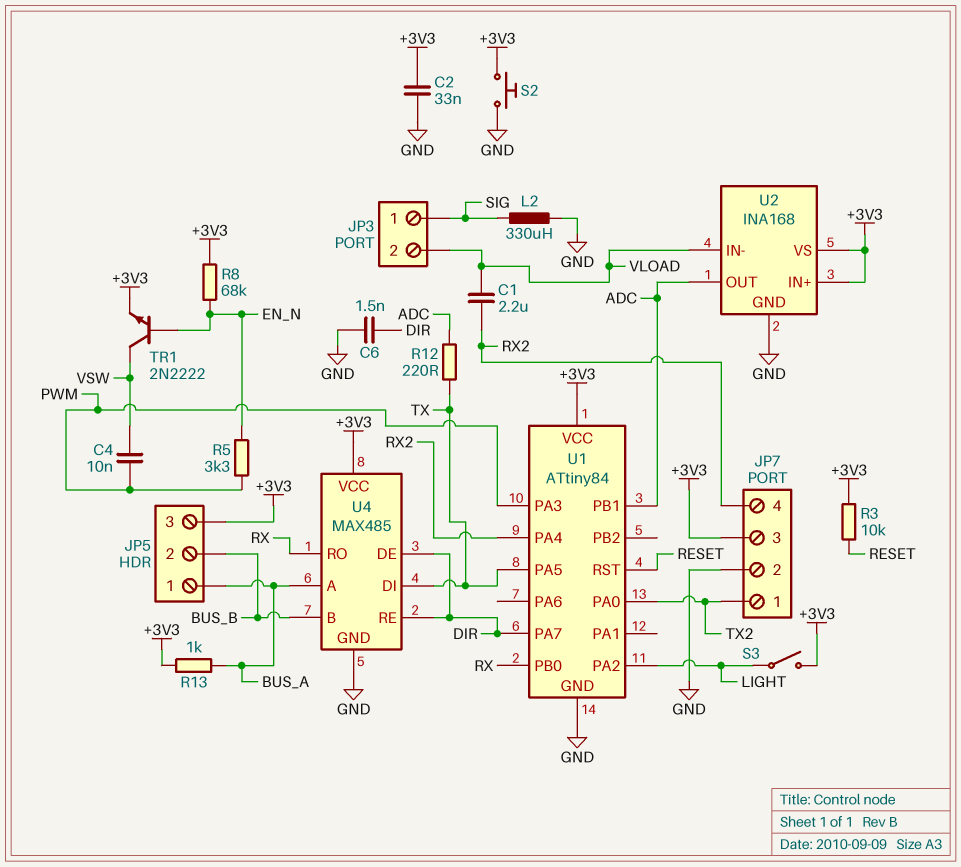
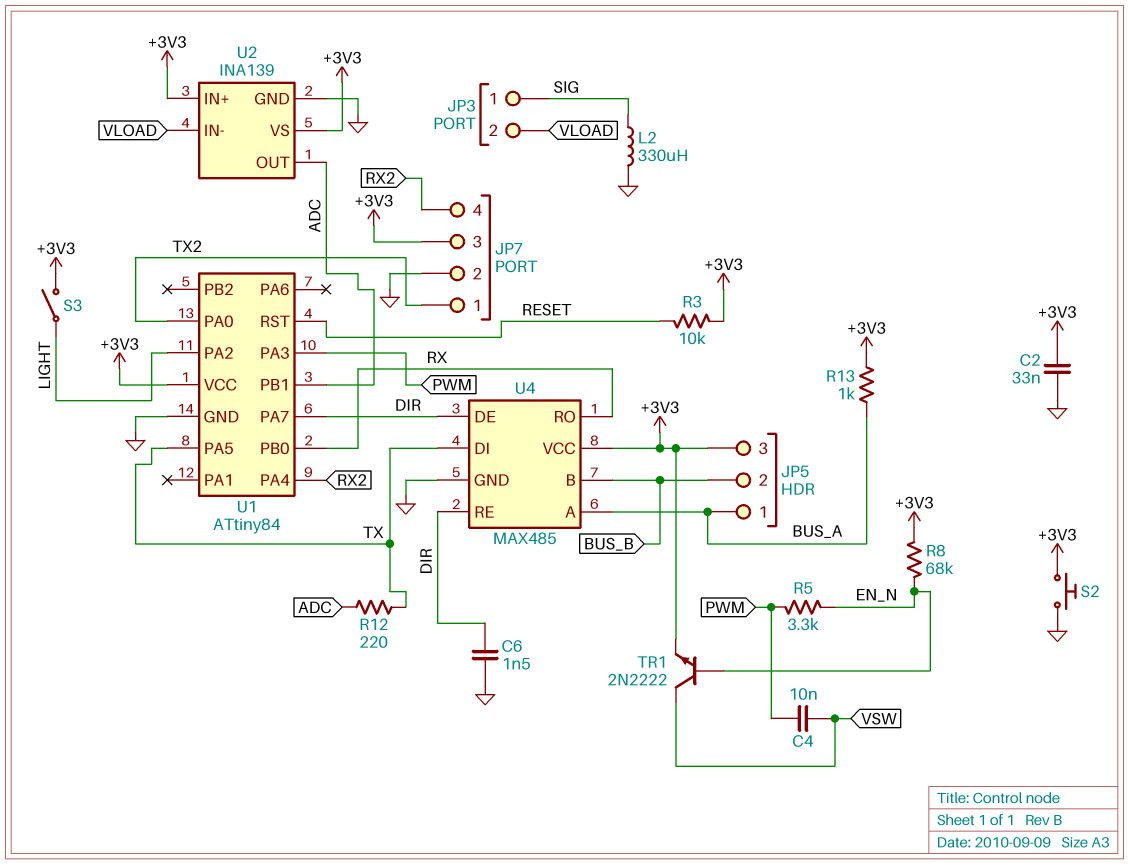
C1: 2.2uF (RX2, VLOAD) -> none
U2: INA168 -> INA139

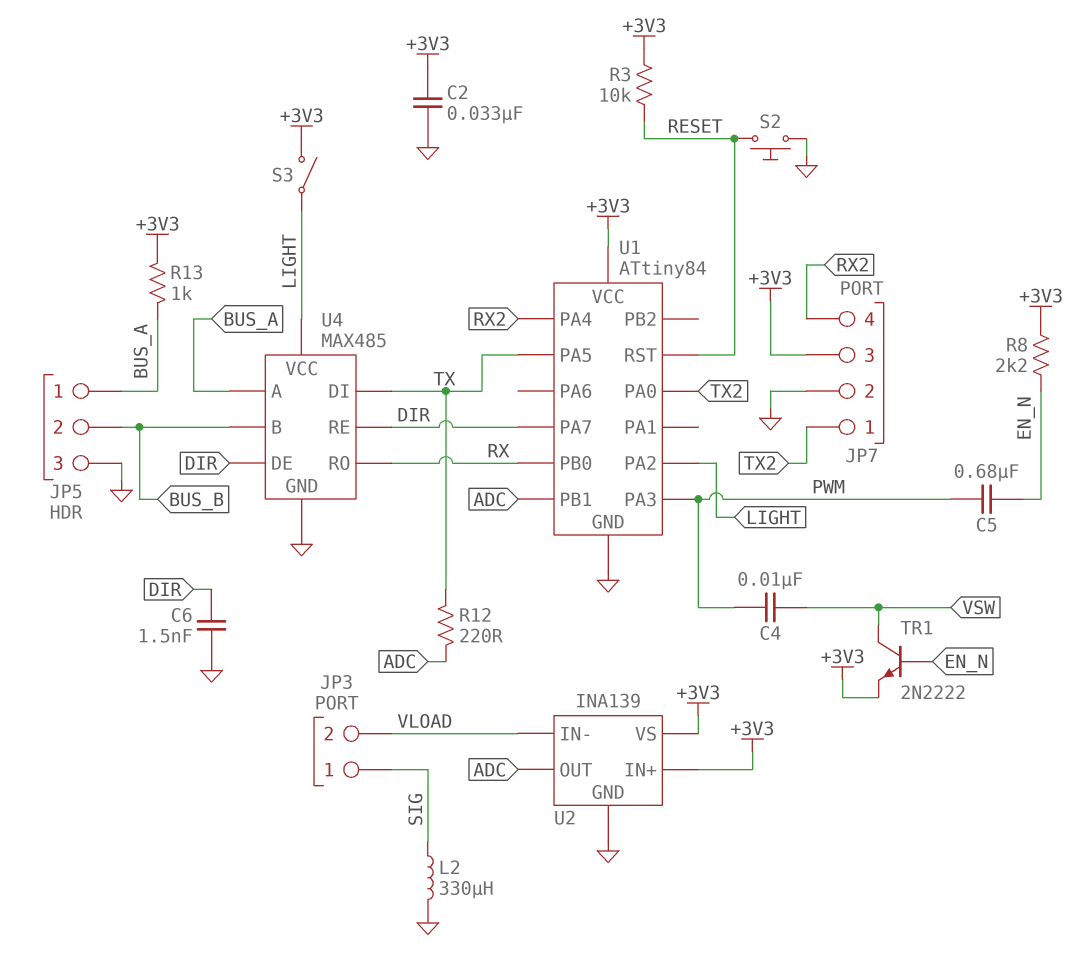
C5: none -> 680nF (EN_N, PWM)
JP5 pin 3: +3V3 -> GND
R5: 3.3k (EN_N, PWM) -> none
R8: 68k (+3V3, EN_N) -> 2.2k (+3V3, EN_N)
S2: button (+3V3, GND) -> button (GND, RESET)
U4 pin VCC: +3V3 -> LIGHT

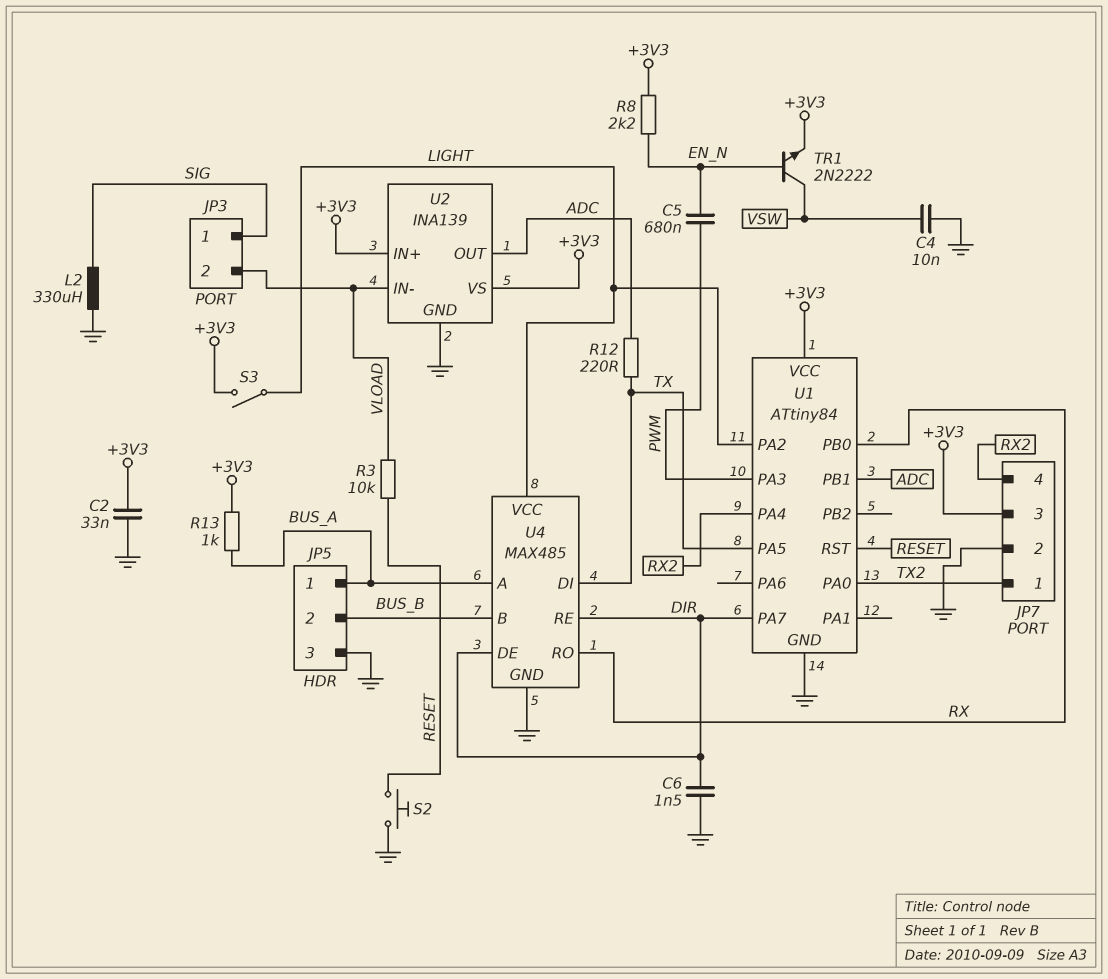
C4: 10nF (PWM, VSW) -> 10nF (GND, VSW)
R3: 10k (+3V3, RESET) -> 10k (RESET, VLOAD)

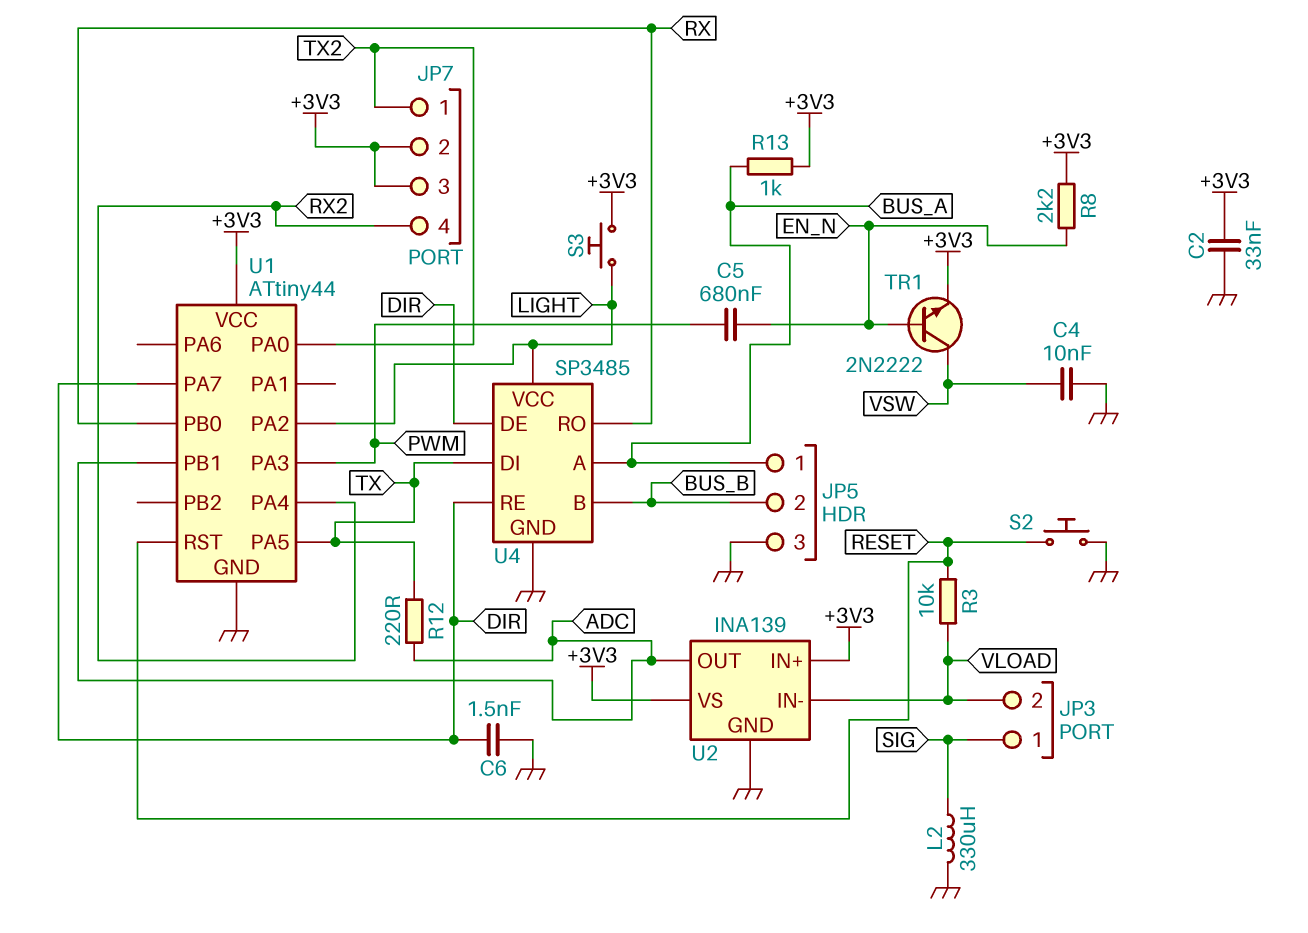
JP7 pin 2: GND -> +3V3
S3: switch (+3V3, LIGHT) -> button (+3V3, LIGHT)
U1: ATtiny84 -> ATtiny44
U4: MAX485 -> SP3485

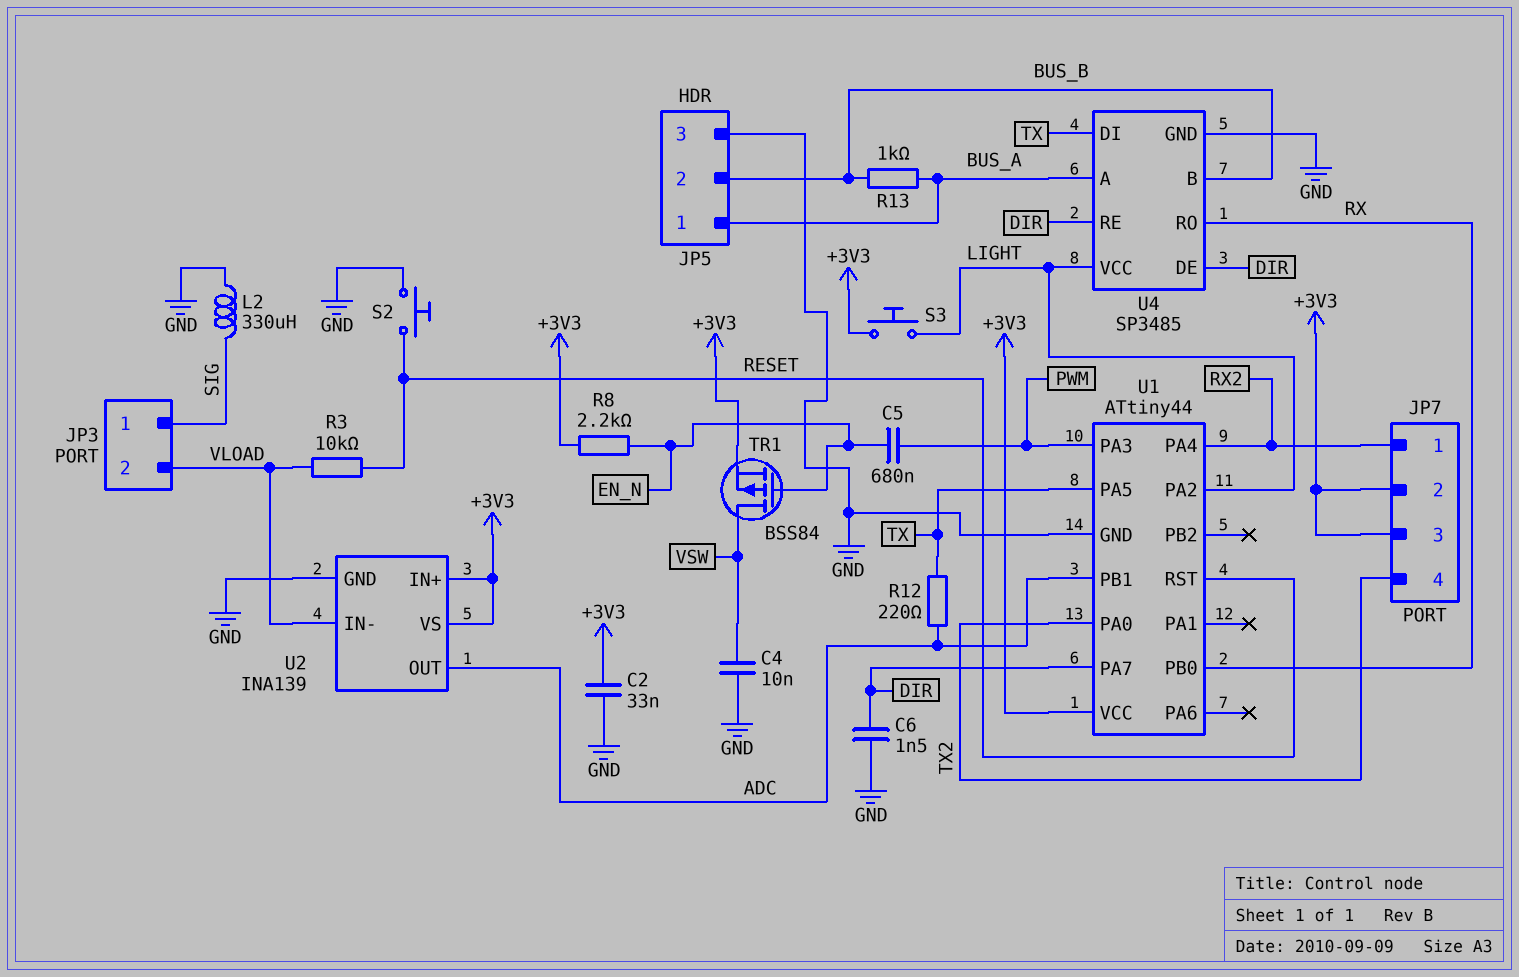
JP7 pin 1: TX2 -> RX2
JP7 pin 4: RX2 -> TX2
R13: 1k (+3V3, BUS_A) -> 1k (BUS_A, BUS_B)
TR1: NPN 2N2222 (B EN_N, C VSW, E +3V3) -> PMOS BSS84 (G EN_N, D VSW, S +3V3)

